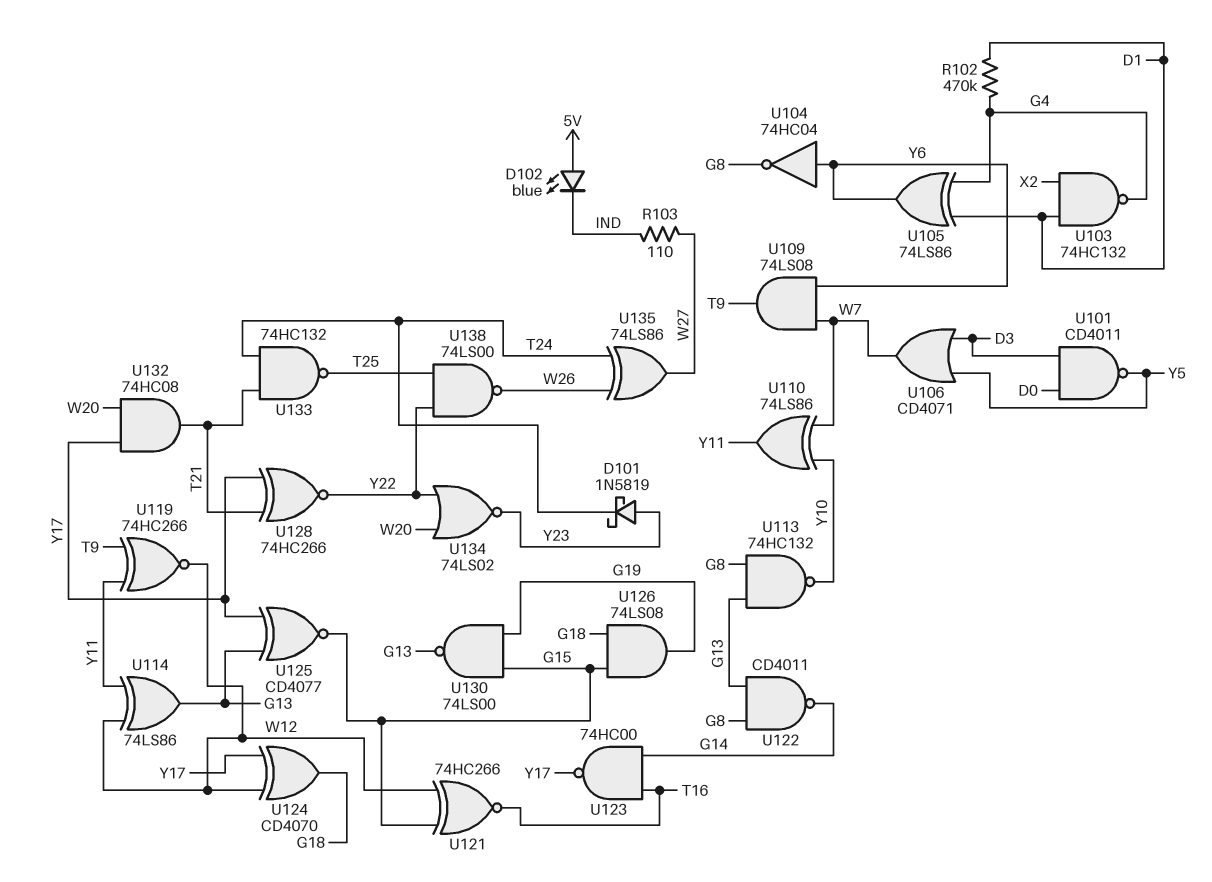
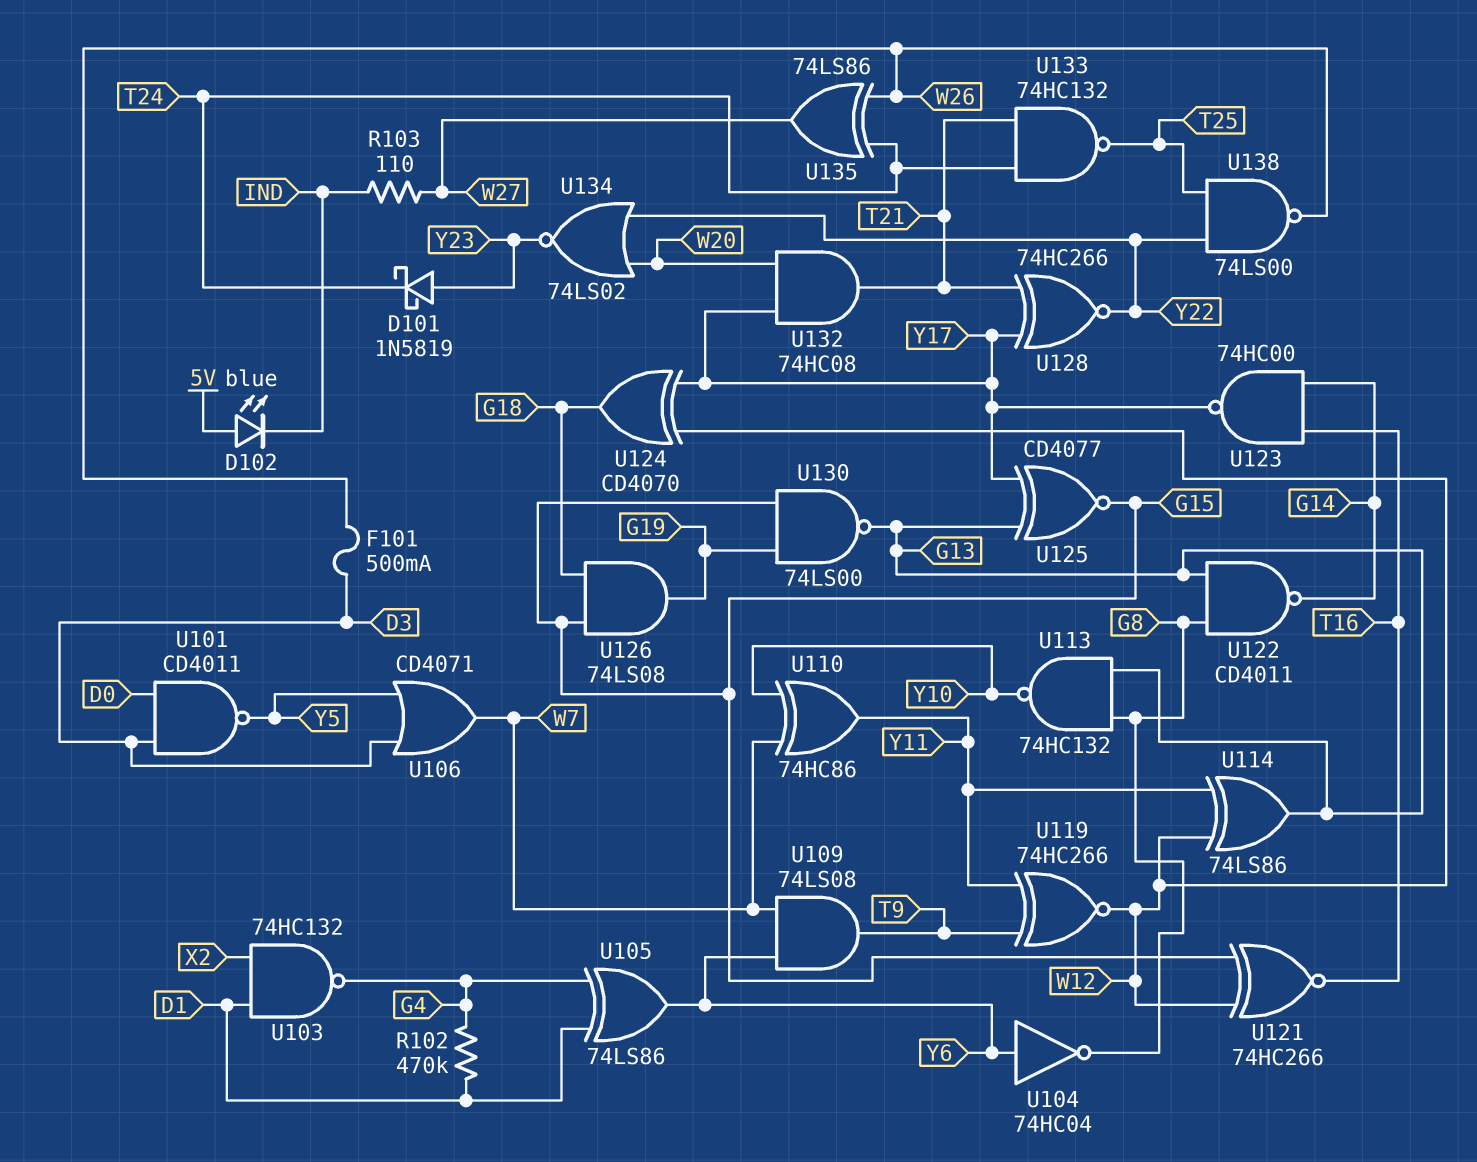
F101: none -> 500mA (D3, W26)
U110: XOR 74LS86 (in W7, in Y10, out Y11) -> XOR 74HC86 (in W7, in Y10, out Y11)

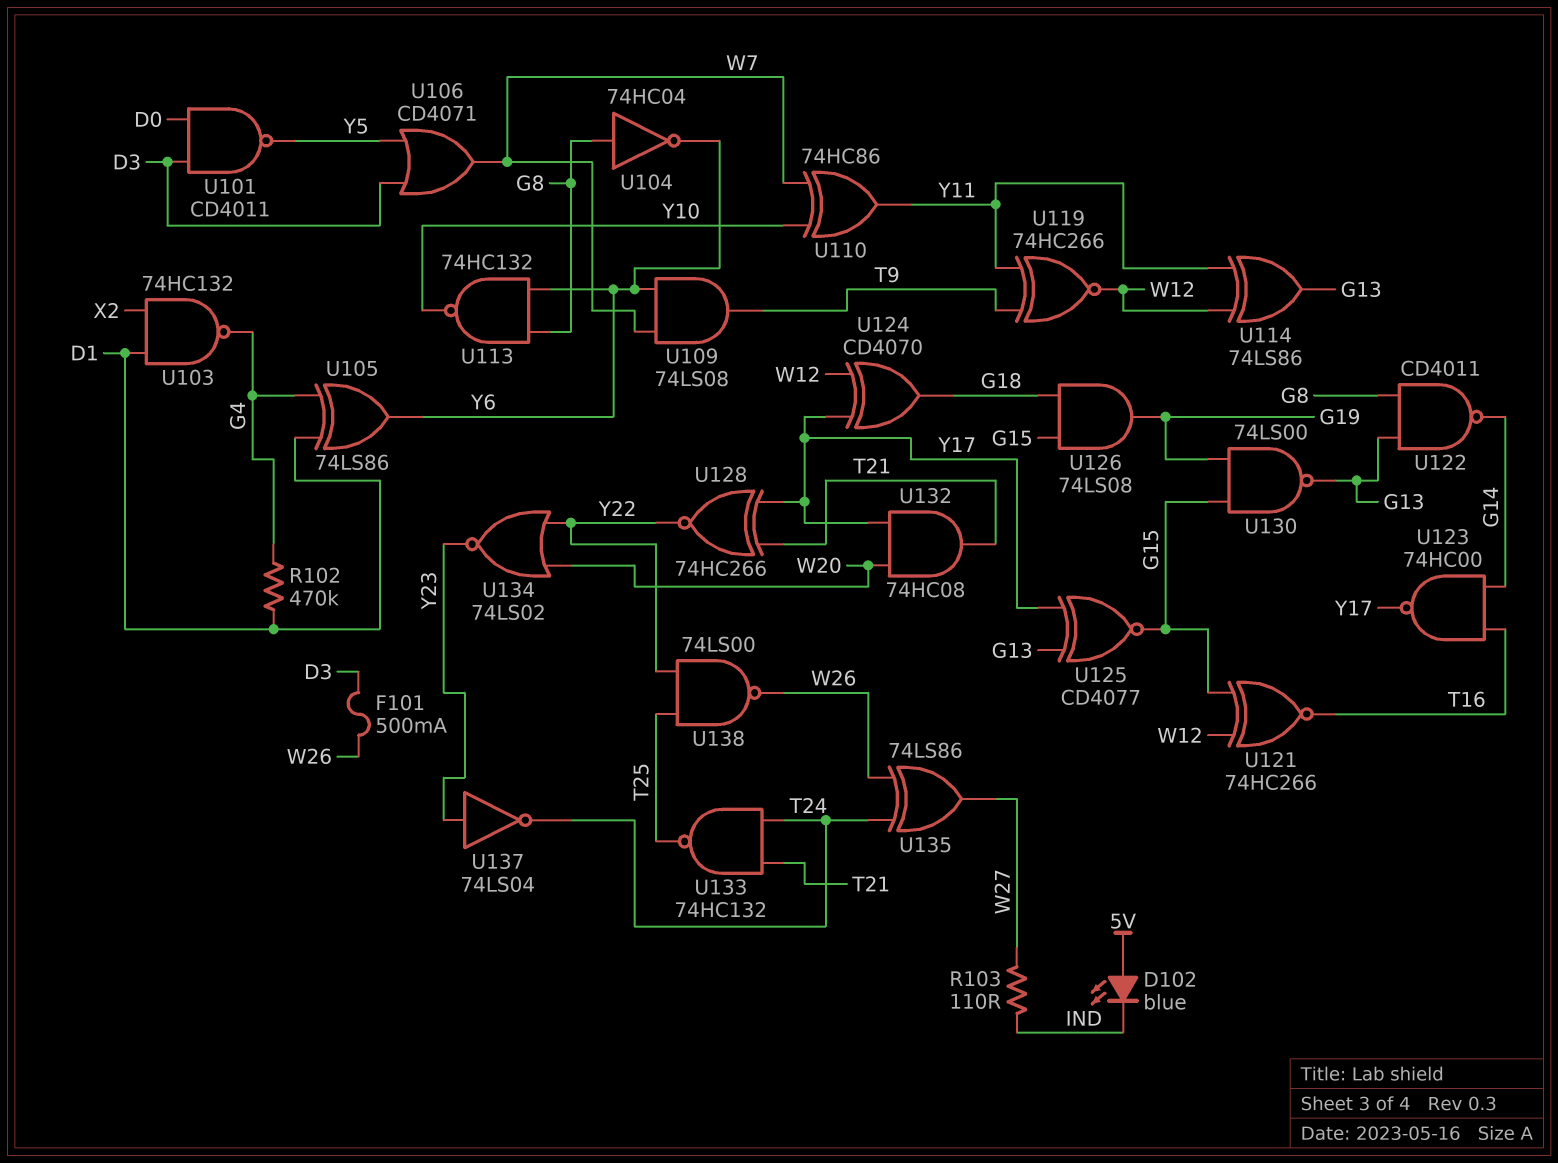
D101: schottky 1N5819 (A Y23, K T24) -> none
U104: NOT 74HC04 (in Y6, out G8) -> NOT 74HC04 (in G8, out Y6)
U113: NAND 74HC132 (in G8, in G13, out Y10) -> NAND 74HC132 (in G8, in Y6, out Y10)
U137: none -> NOT 74LS04 (in Y23, out T24)

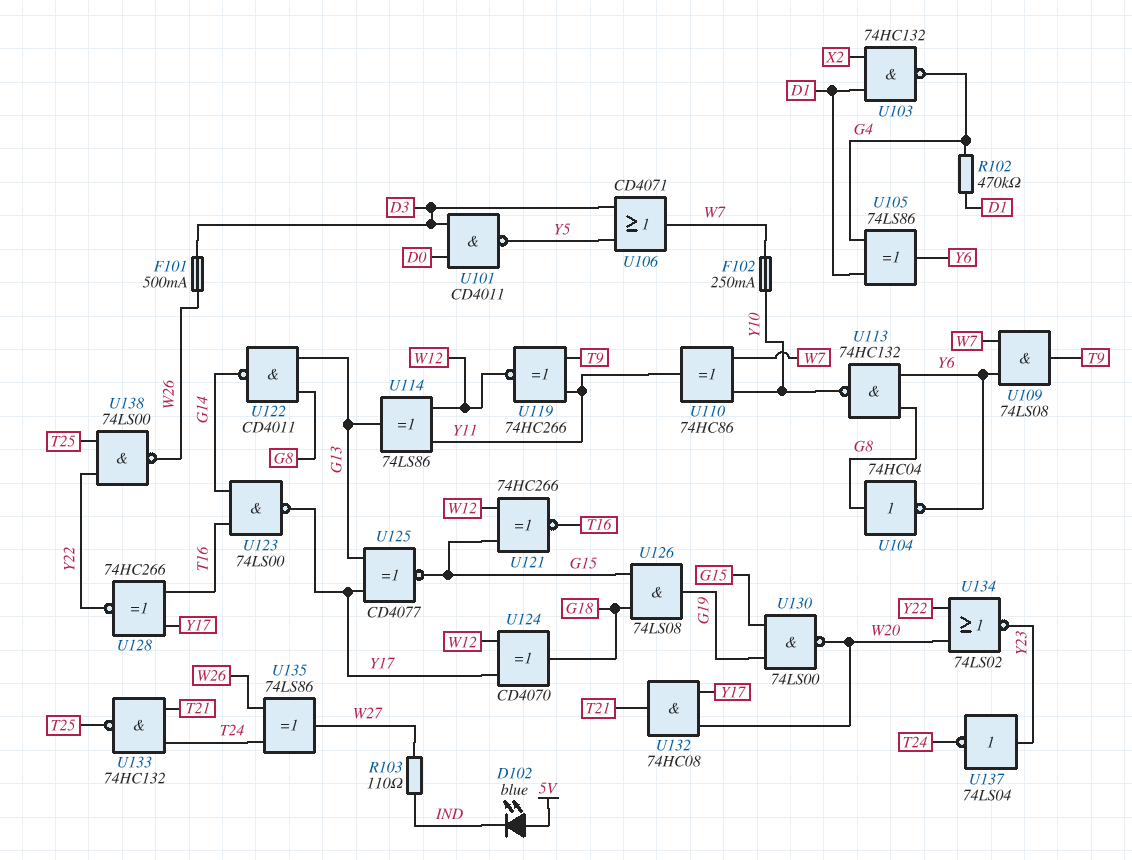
F102: none -> 250mA (W7, Y10)
U123: NAND 74HC00 (in G14, in T16, out Y17) -> NAND 74LS00 (in G14, in T16, out Y17)
U128: XNOR 74HC266 (in T21, in Y17, out Y22) -> XNOR 74HC266 (in T16, in Y17, out Y22)
U130: NAND 74LS00 (in G15, in G19, out G13) -> NAND 74LS00 (in G15, in G19, out W20)

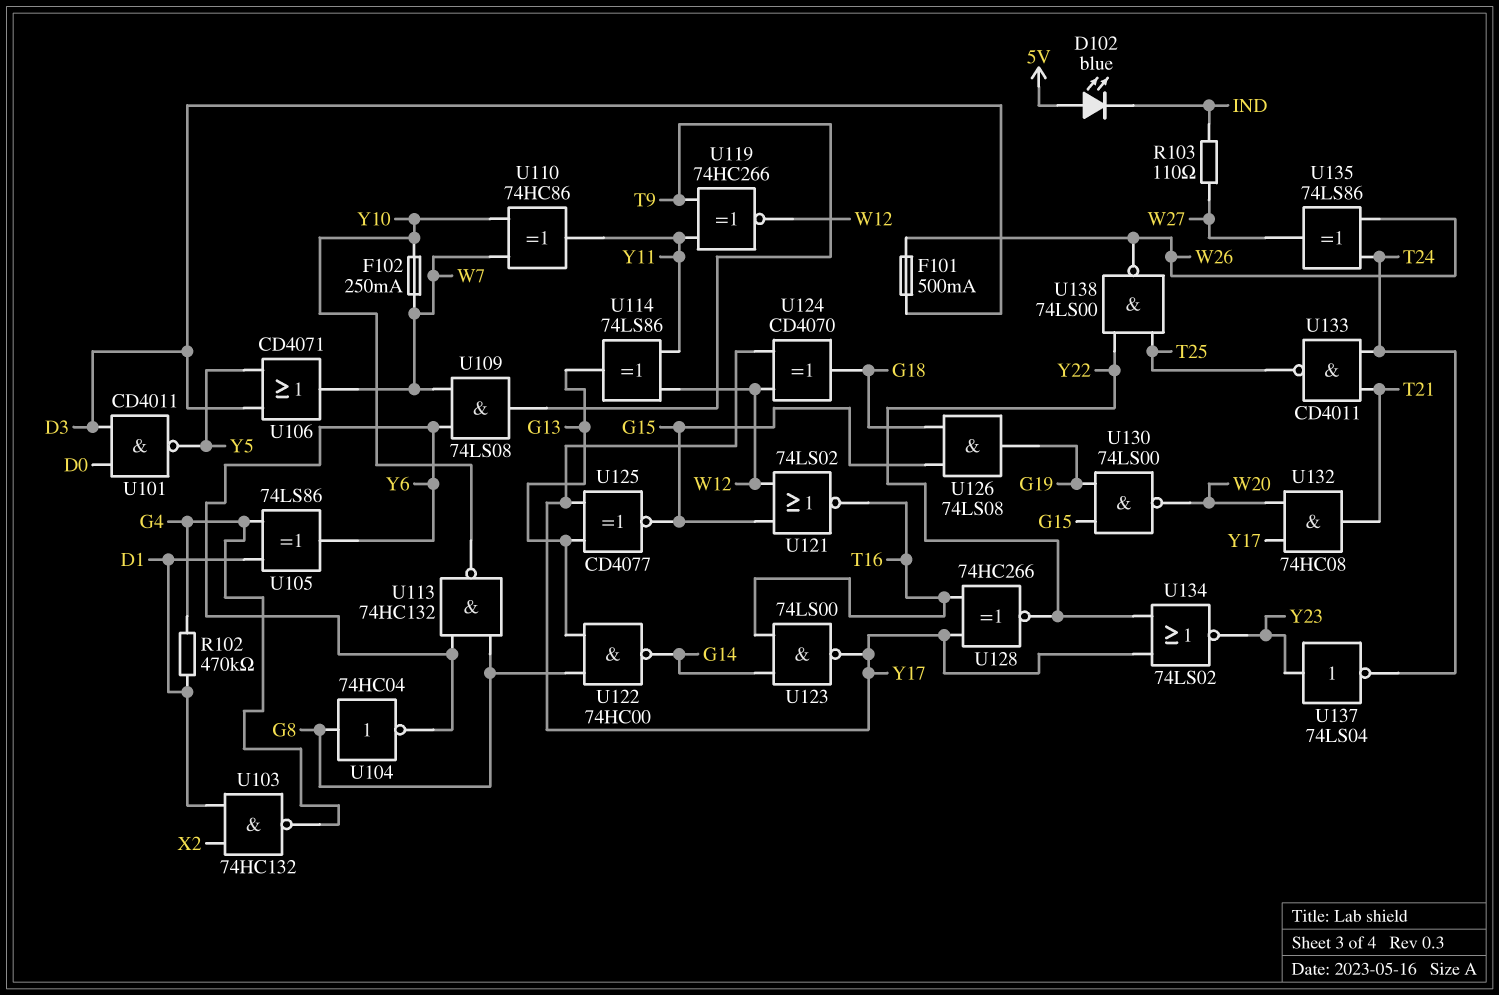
U121: XNOR 74HC266 (in G15, in W12, out T16) -> NOR 74LS02 (in G15, in W12, out T16)
U122: NAND CD4011 (in G8, in G13, out G14) -> NAND 74HC00 (in G8, in G13, out G14)
U133: NAND 74HC132 (in T21, in T24, out T25) -> NAND CD4011 (in T21, in T24, out T25)
U134: NOR 74LS02 (in W20, in Y22, out Y23) -> NOR 74LS02 (in Y17, in Y22, out Y23)

